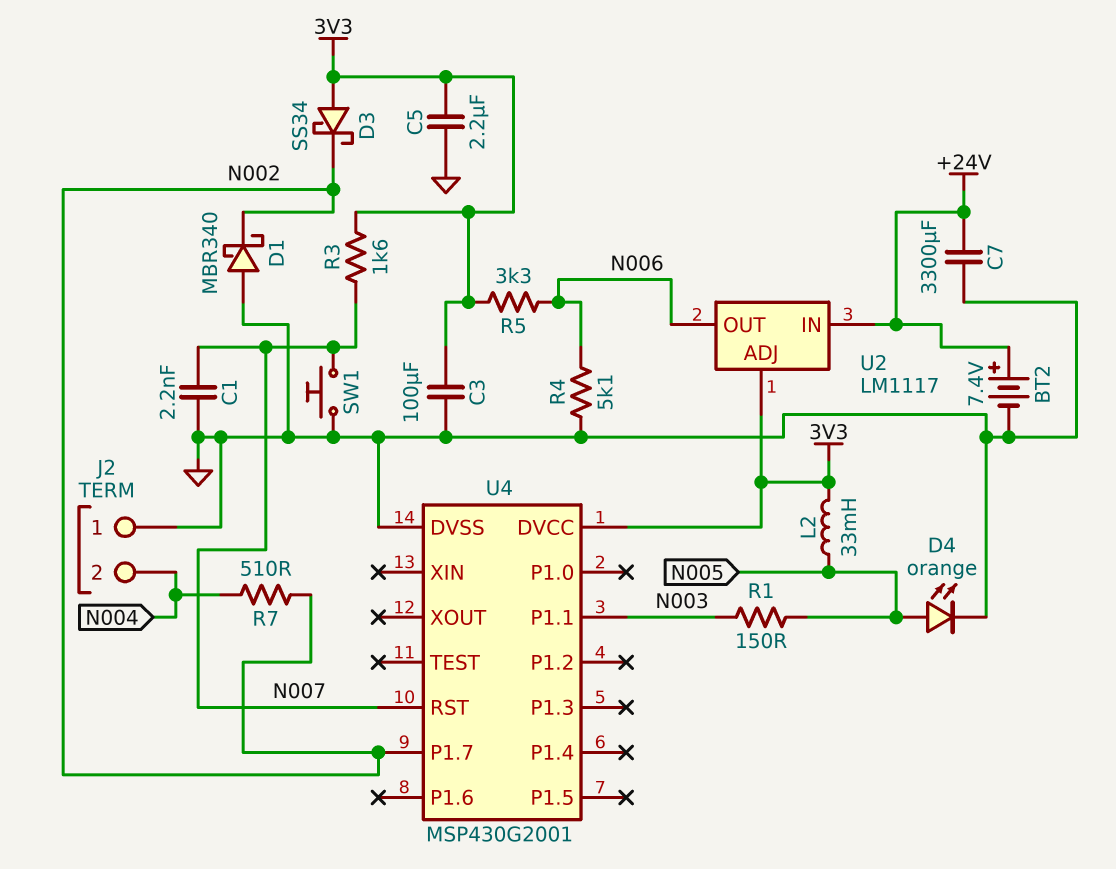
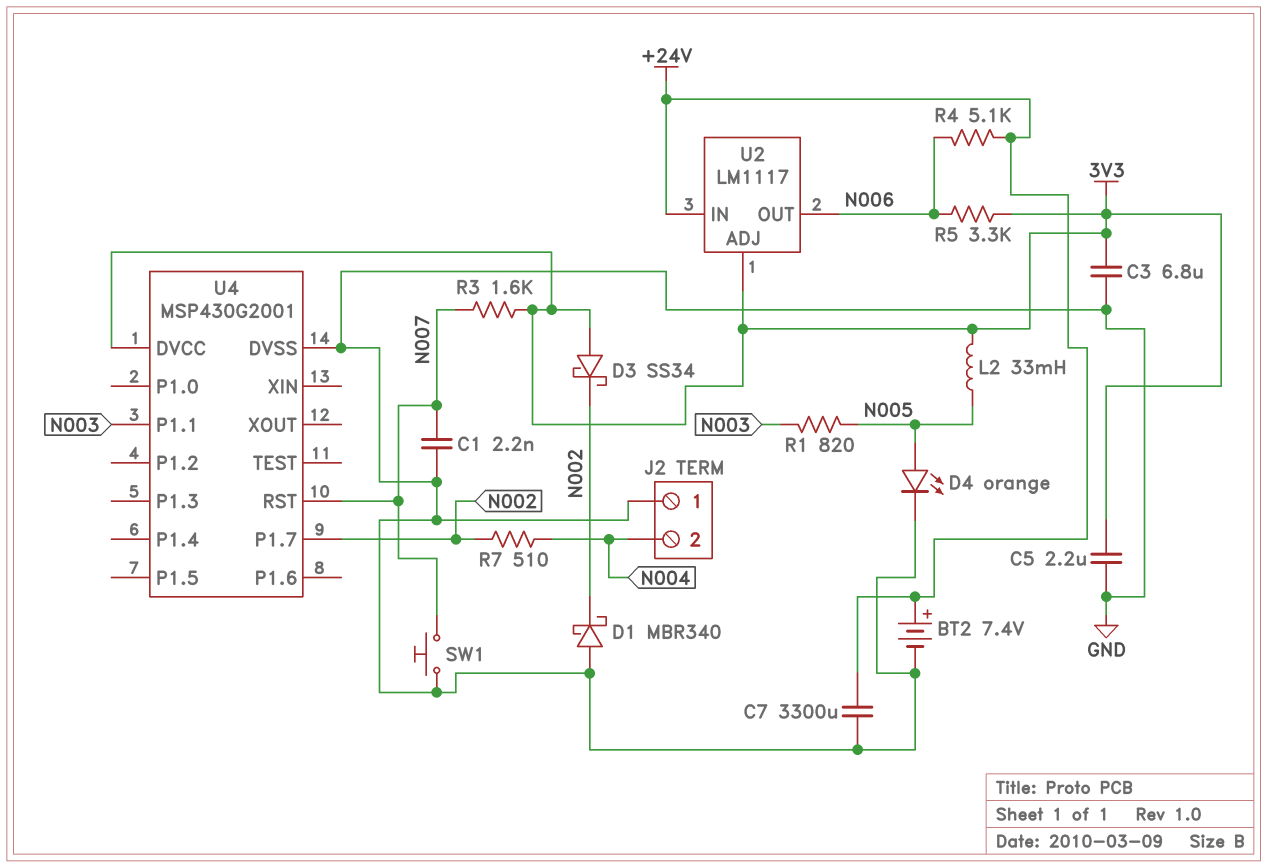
C3: 100uF (3V3, GND) -> 6.8uF (3V3, GND)
R1: 150 (N003, N005) -> 820 (N003, N005)
R4: 5.1k (GND, N006) -> 5.1k (+24V, N006)

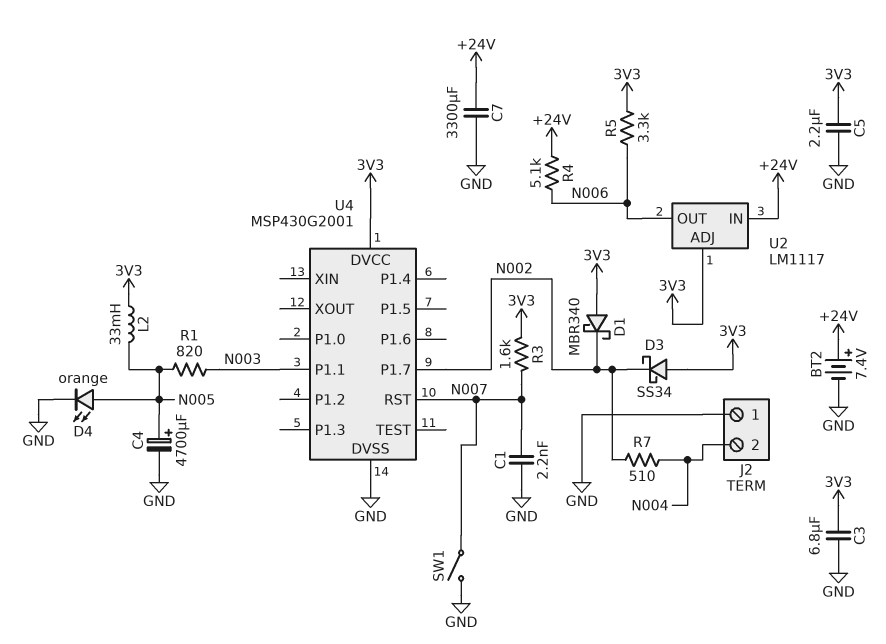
C4: none -> 4700uF (plus N005, minus GND)
D1: schottky MBR340 (A GND, K N002) -> schottky MBR340 (A 3V3, K N002)
SW1: button (GND, N007) -> switch (GND, N007)

